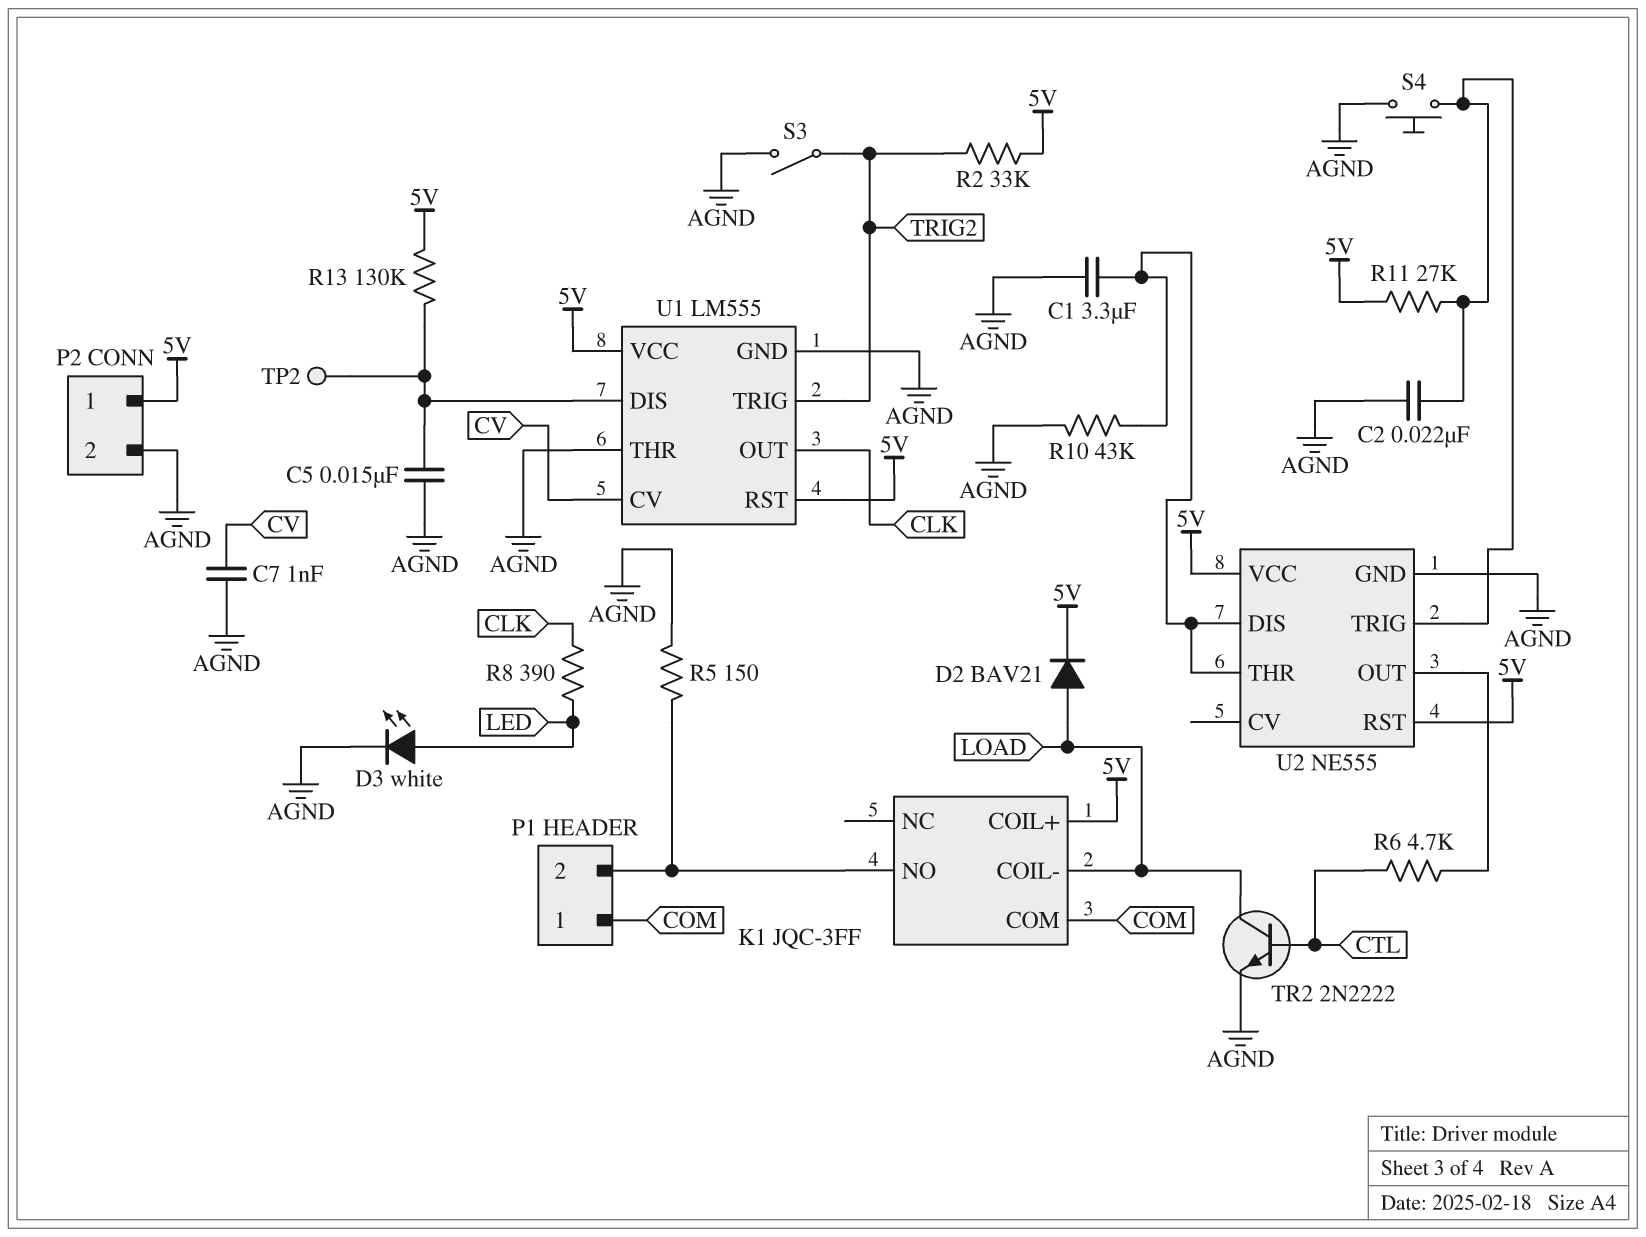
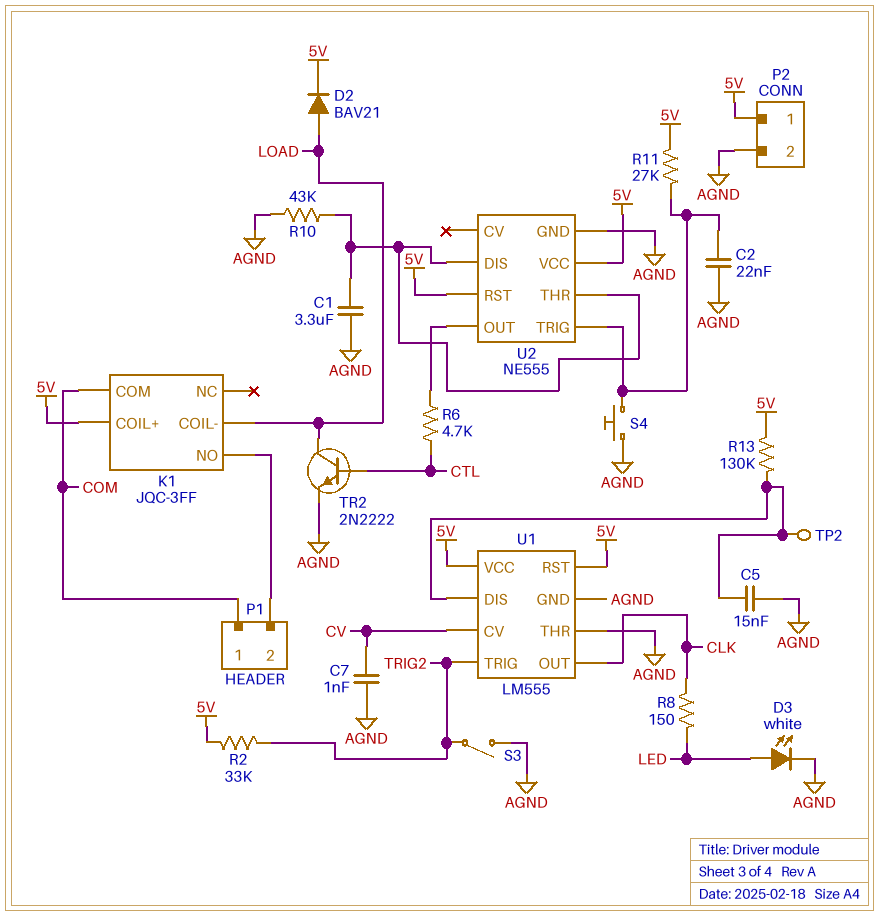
R5: 150 (AGND, K1/NO) -> none
R8: 390 (CLK, LED) -> 150 (CLK, LED)

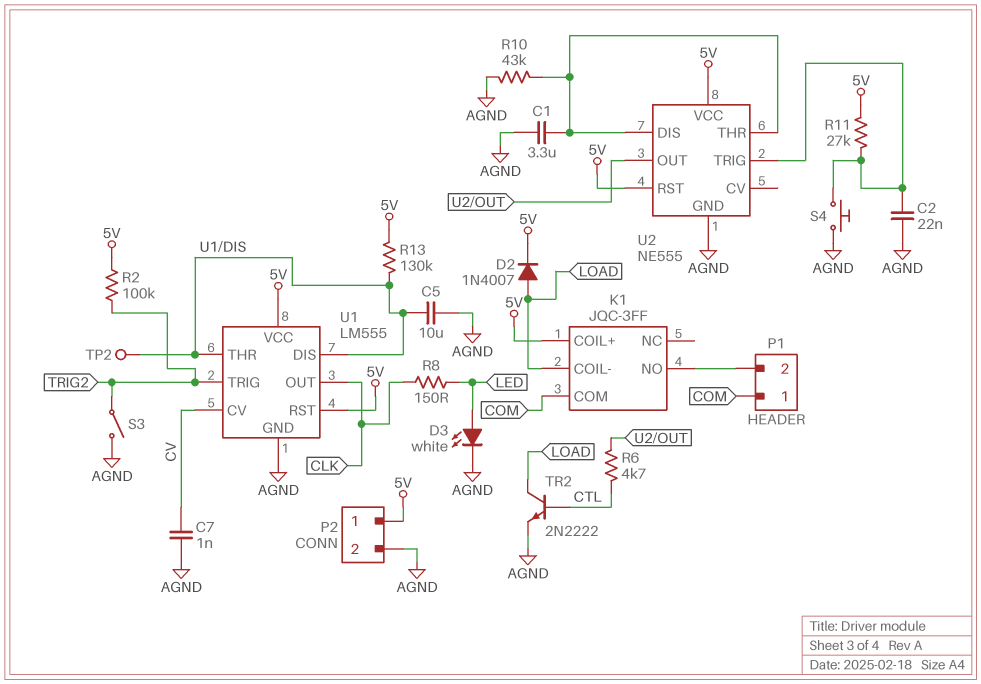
C5: 15nF (AGND, U1/DIS) -> 10uF (AGND, U1/DIS)
D2: diode BAV21 (A LOAD, K 5V) -> diode 1N4007 (A LOAD, K 5V)
R2: 33k (5V, TRIG2) -> 100k (5V, TRIG2)
U1 pin THR: AGND -> U1/DIS

